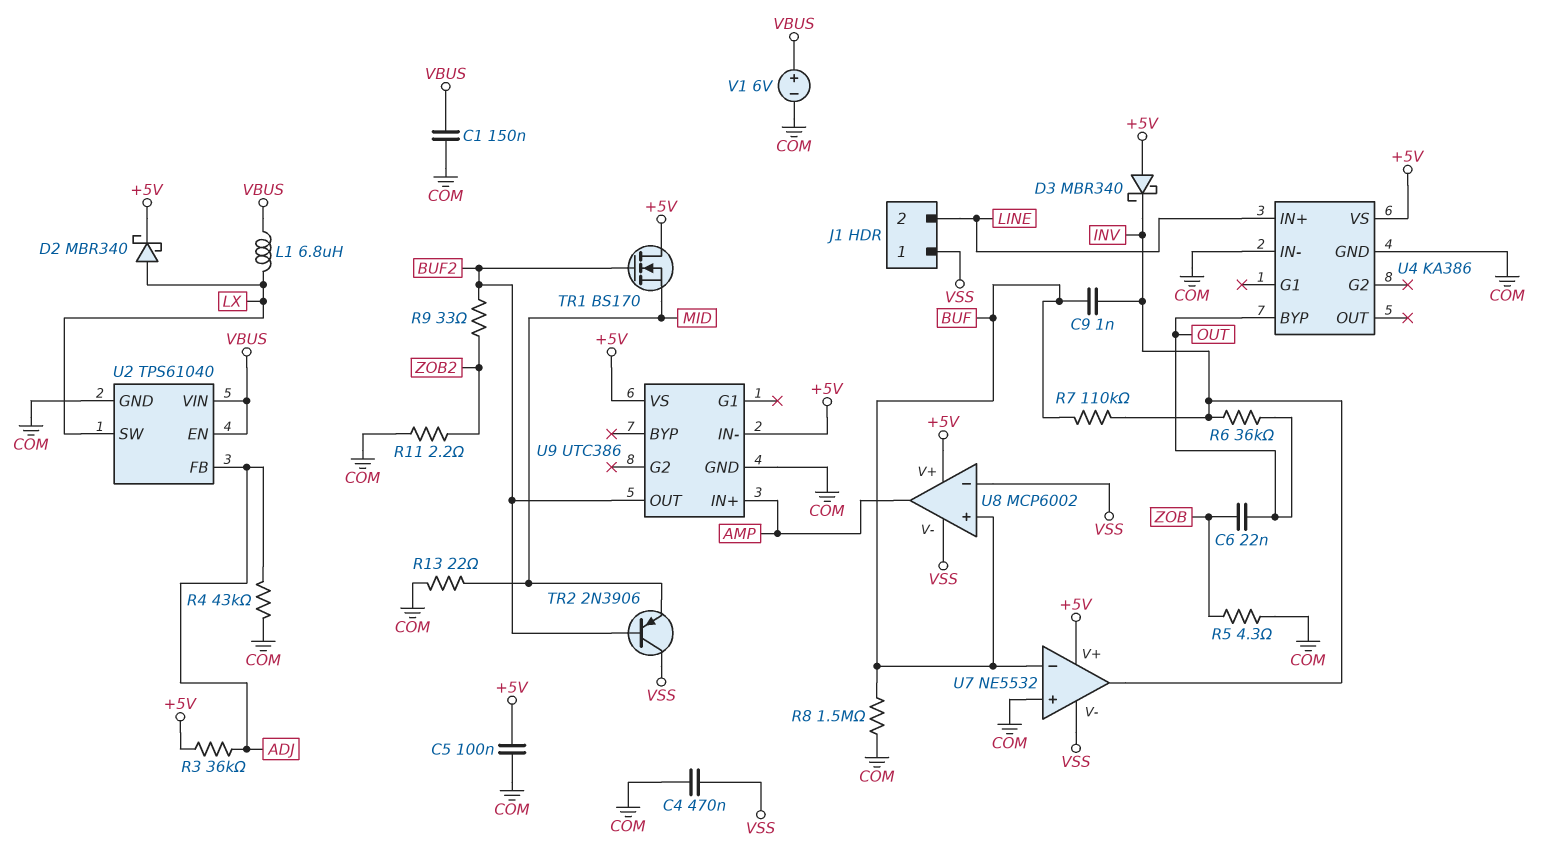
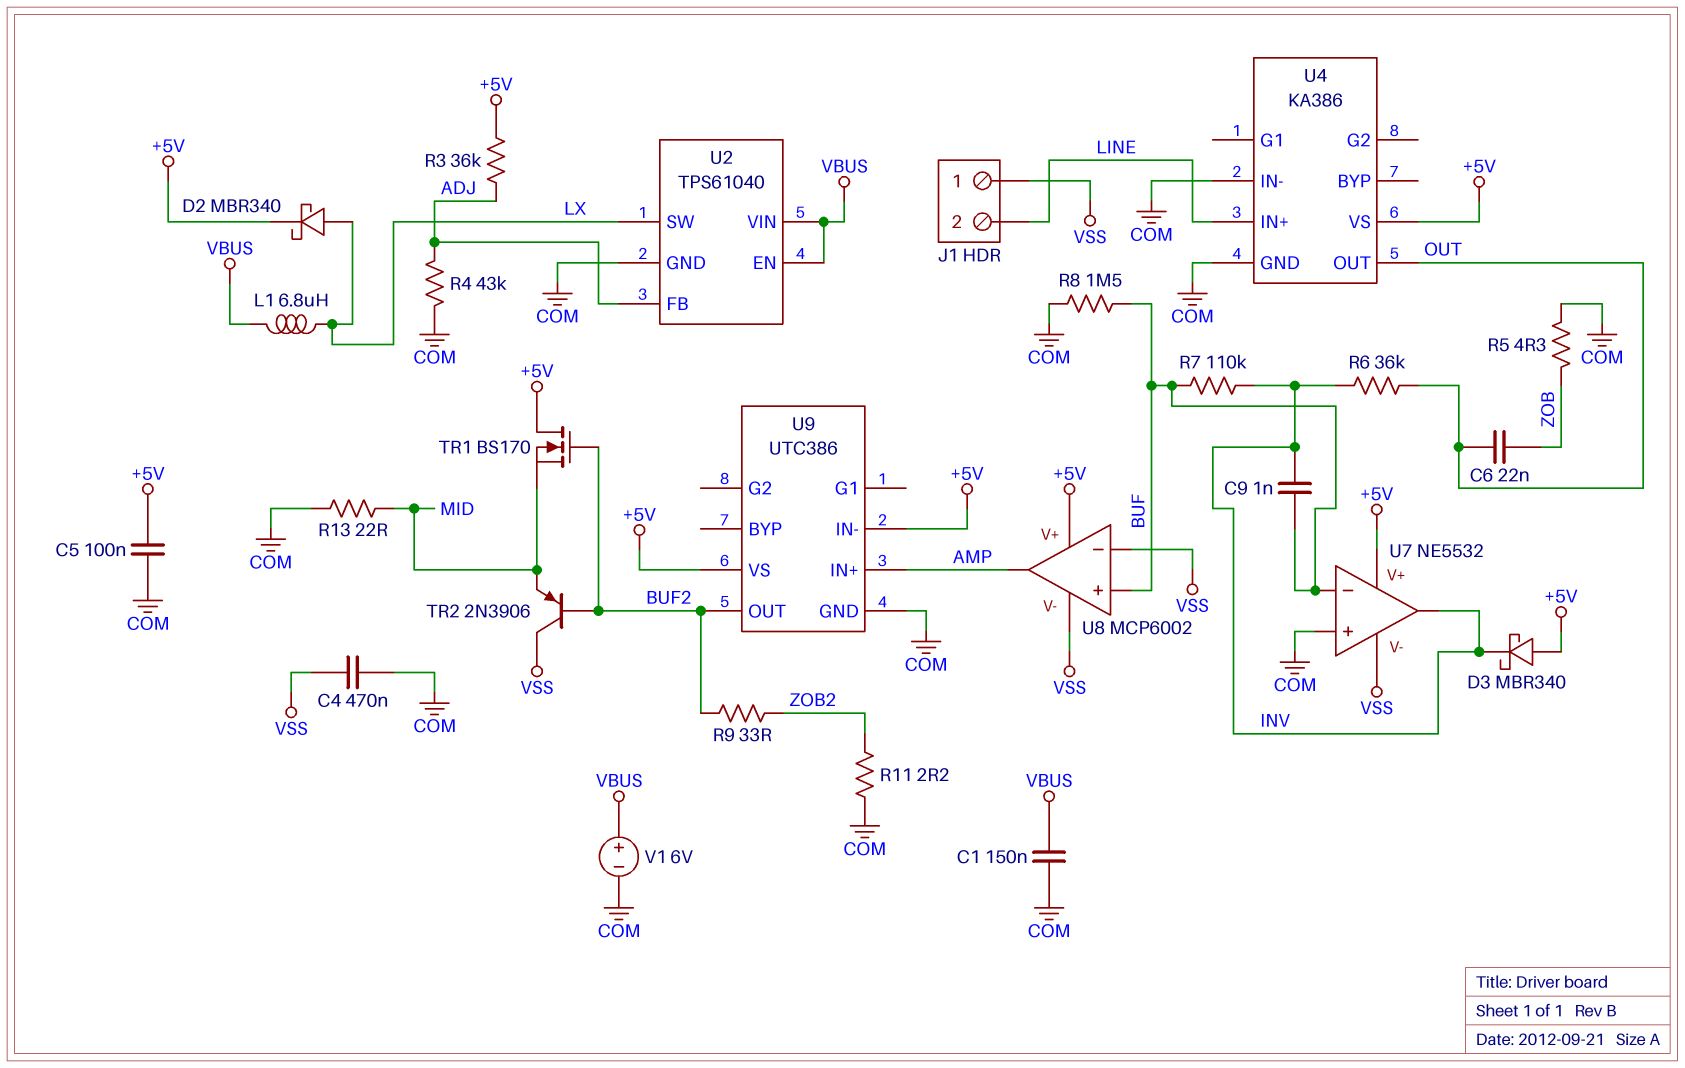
U4 pin BYP: OUT -> none
U4 pin OUT: none -> OUT

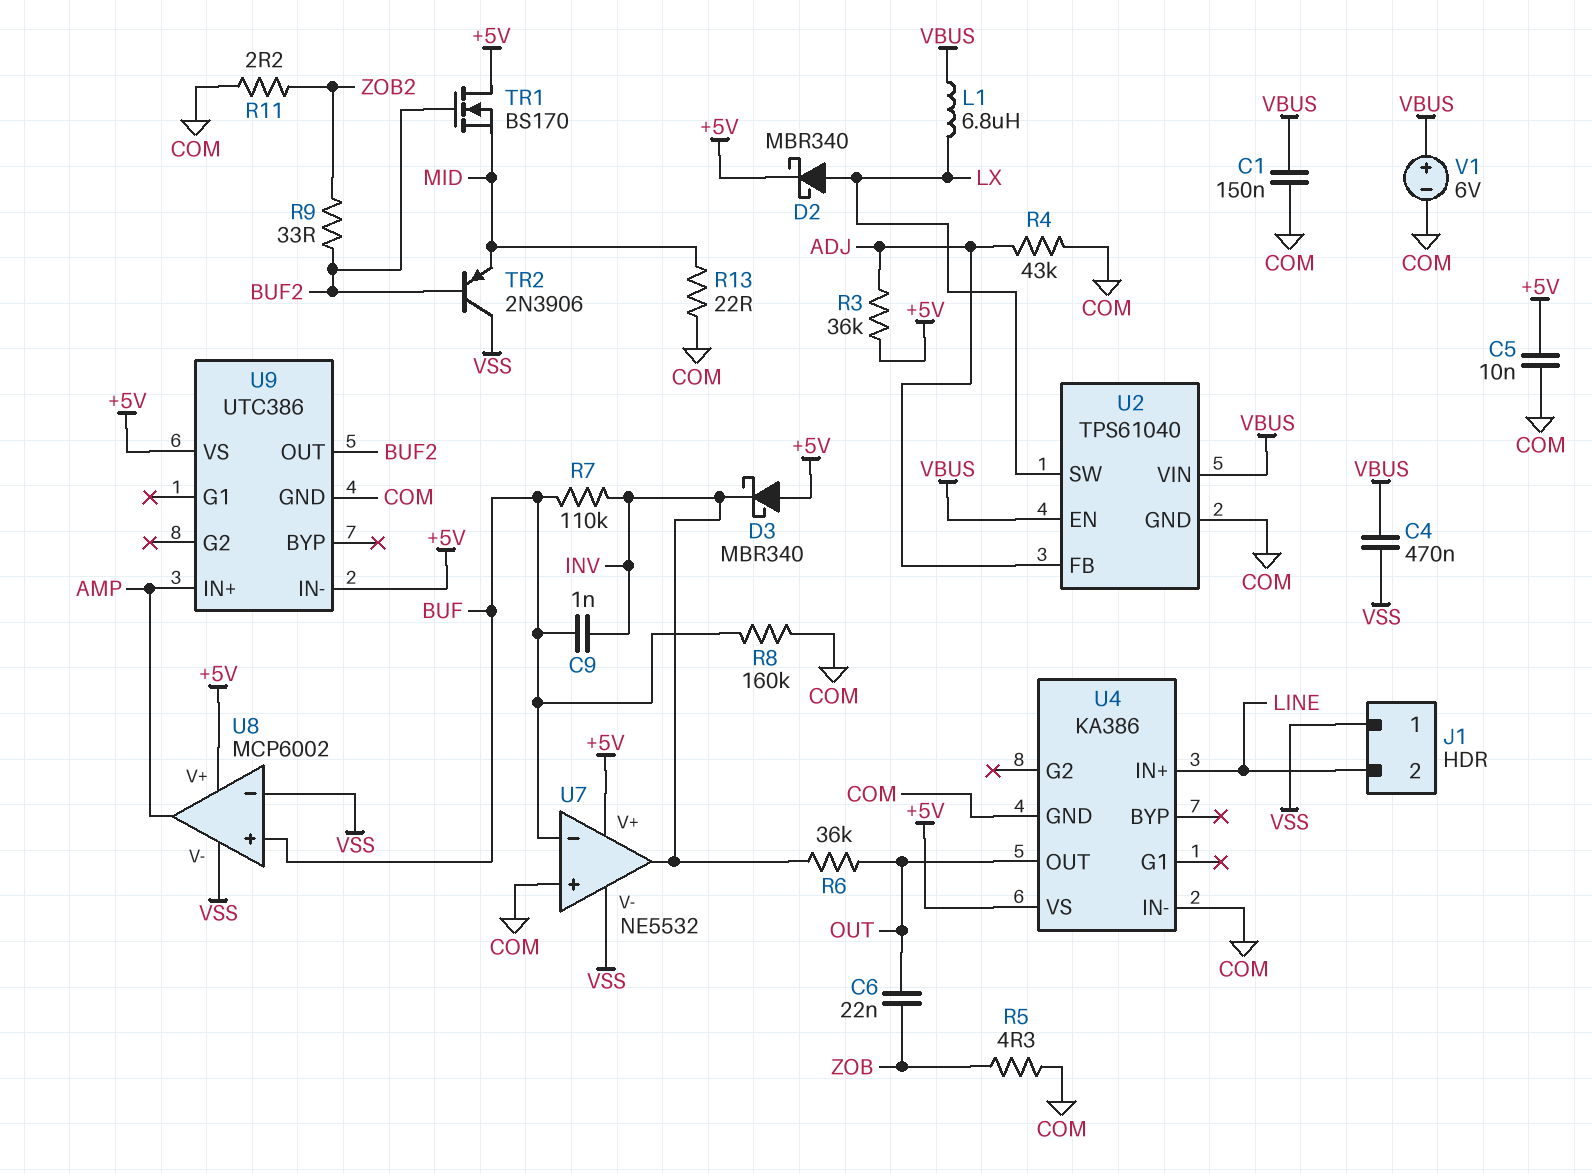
C4: 470nF (COM, VSS) -> 470nF (VBUS, VSS)
C5: 100nF (+5V, COM) -> 10nF (+5V, COM)
R8: 1.5M (BUF, COM) -> 160k (BUF, COM)

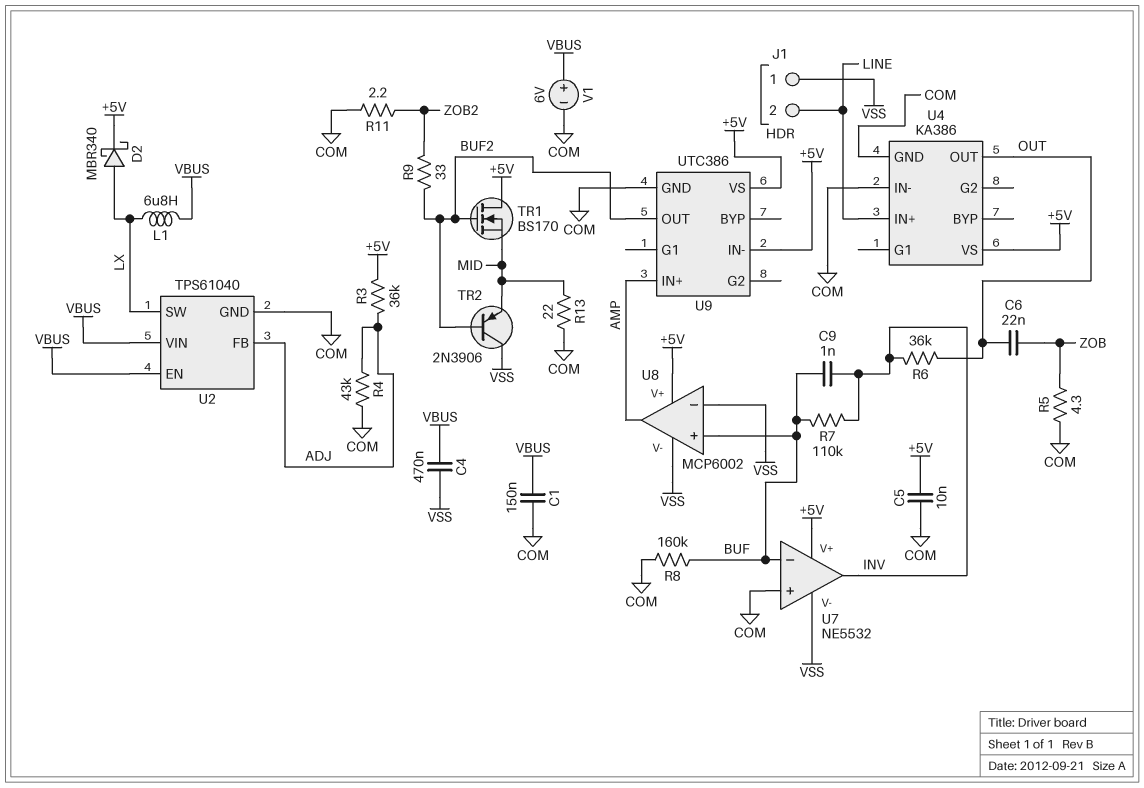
D3: schottky MBR340 (A +5V, K INV) -> none

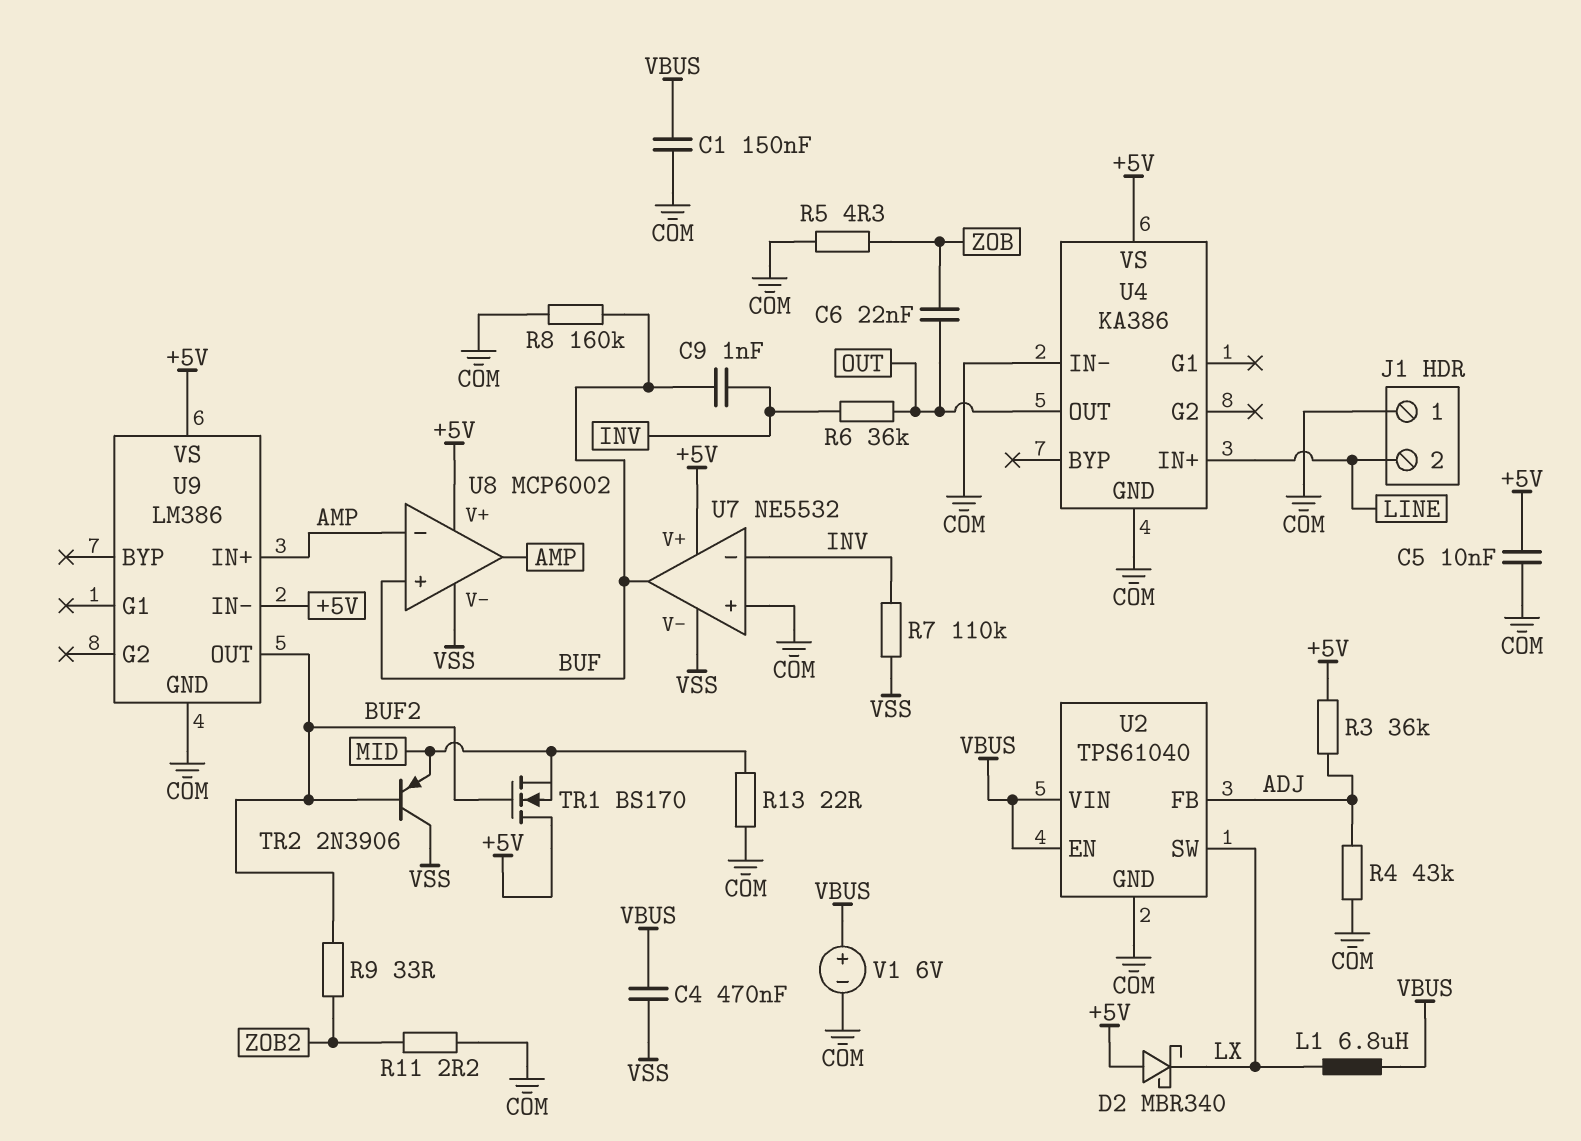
D2: schottky MBR340 (A LX, K +5V) -> schottky MBR340 (A +5V, K LX)
J1 pin 1: VSS -> COM
R7: 110k (BUF, INV) -> 110k (INV, VSS)
U7 pin in-: BUF -> INV
U7 pin out: INV -> BUF
U8 pin in-: VSS -> AMP
U9: UTC386 -> LM386

